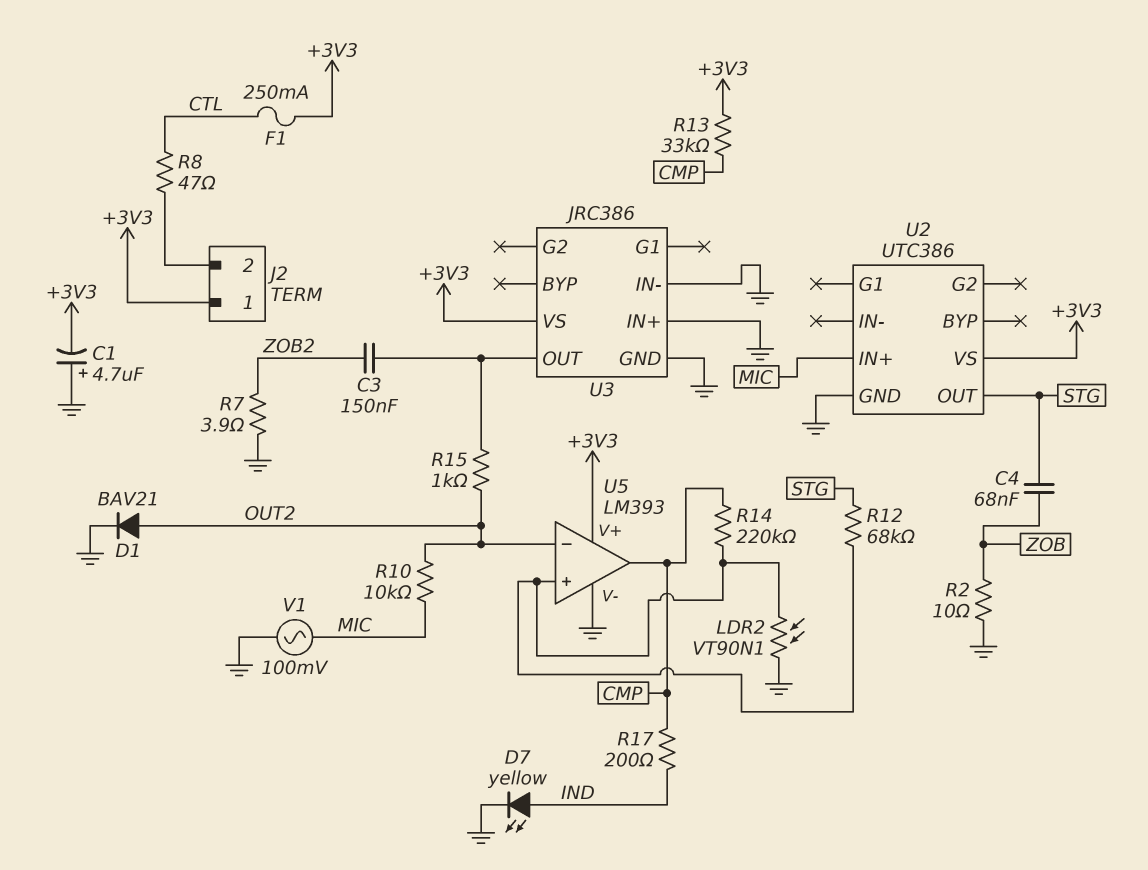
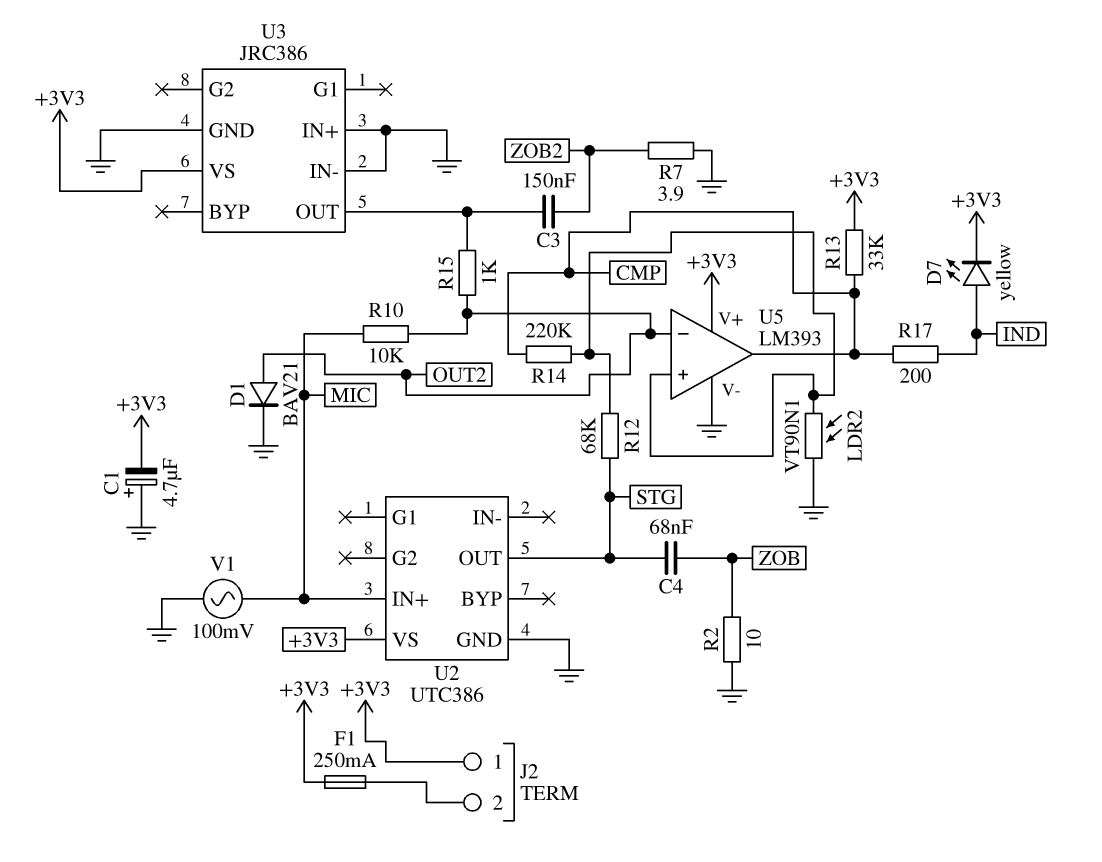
D7: LED yellow (A IND, K GND) -> LED yellow (A IND, K +3V3)
F1: 250mA (+3V3, CTL) -> 250mA (+3V3, J2/2)
R8: 47 (CTL, J2/2) -> none

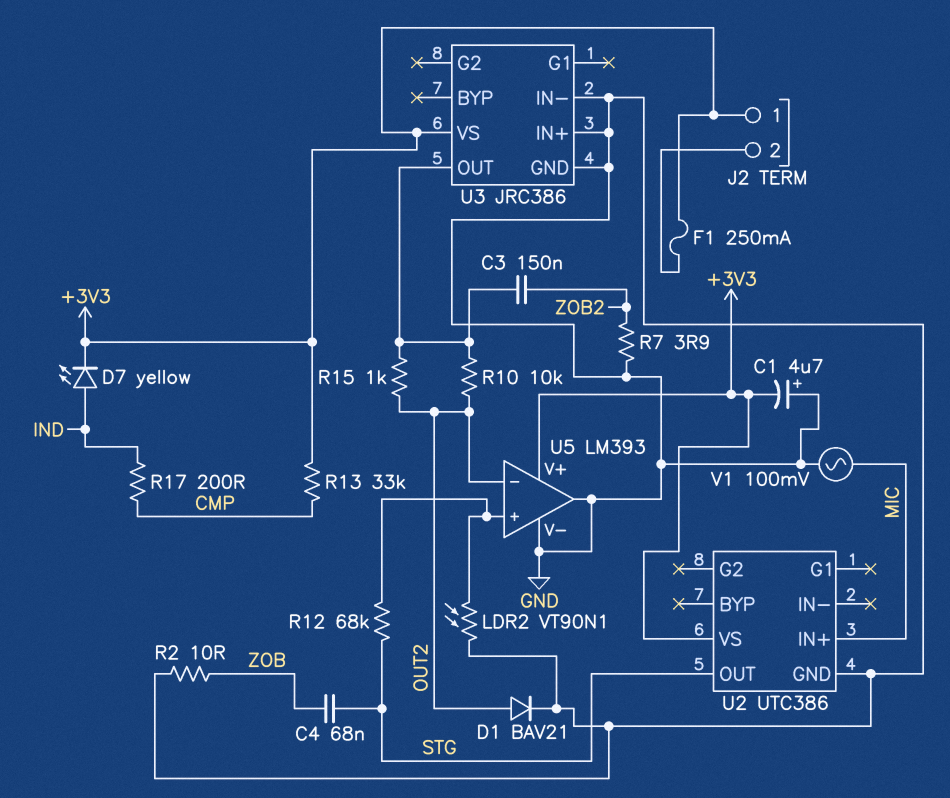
R10: 10k (MIC, OUT2) -> 10k (OUT2, U3/OUT)
R14: 220k (CMP, U5/in+) -> none
U5 pin out: CMP -> GND

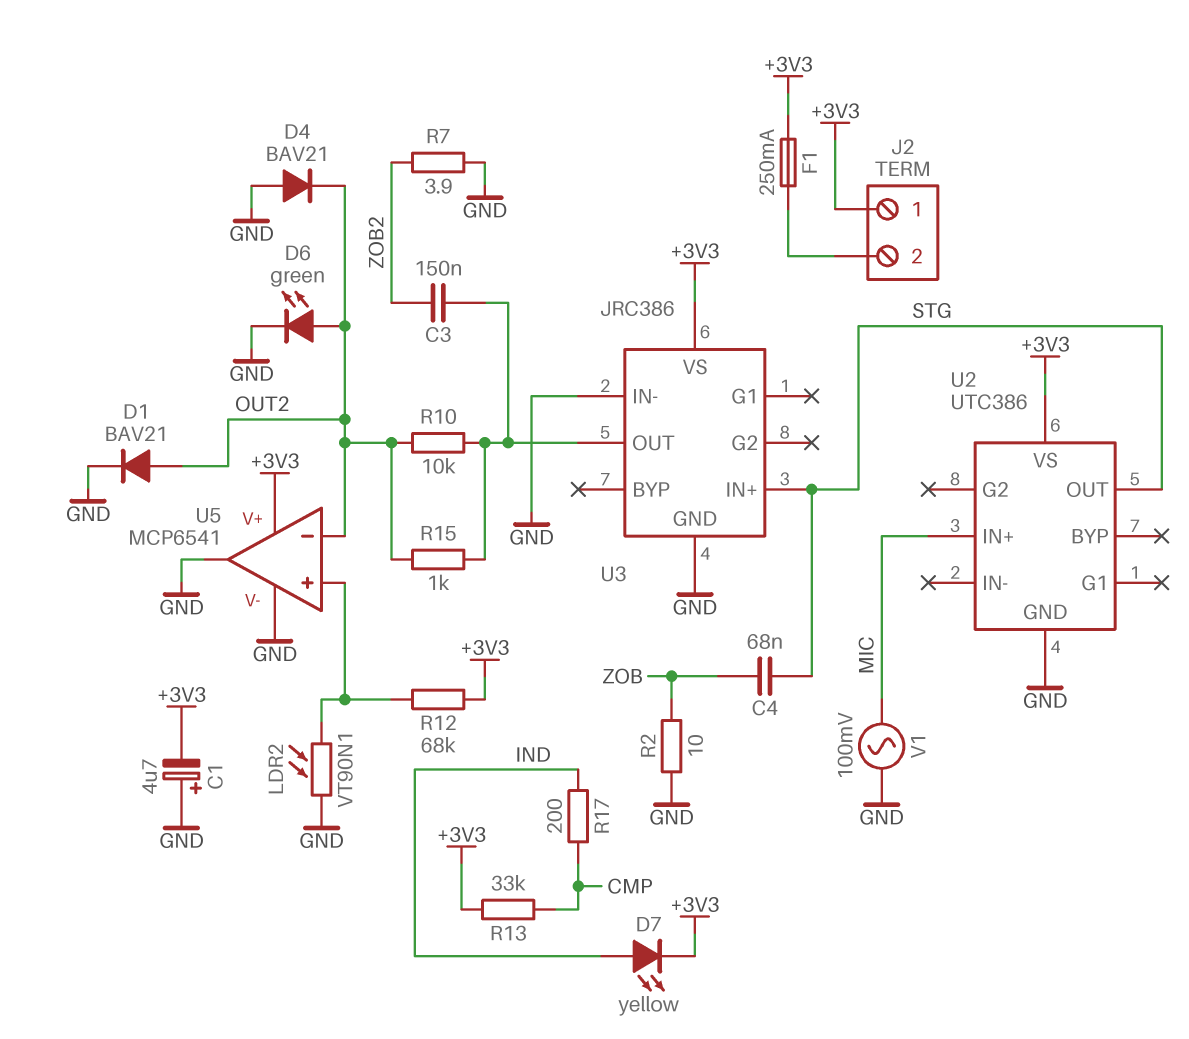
D4: none -> diode BAV21 (A GND, K OUT2)
D6: none -> LED green (A OUT2, K GND)
R12: 68k (STG, U5/in+) -> 68k (+3V3, U5/in+)
U3 pin IN+: GND -> STG
U5: LM393 -> MCP6541

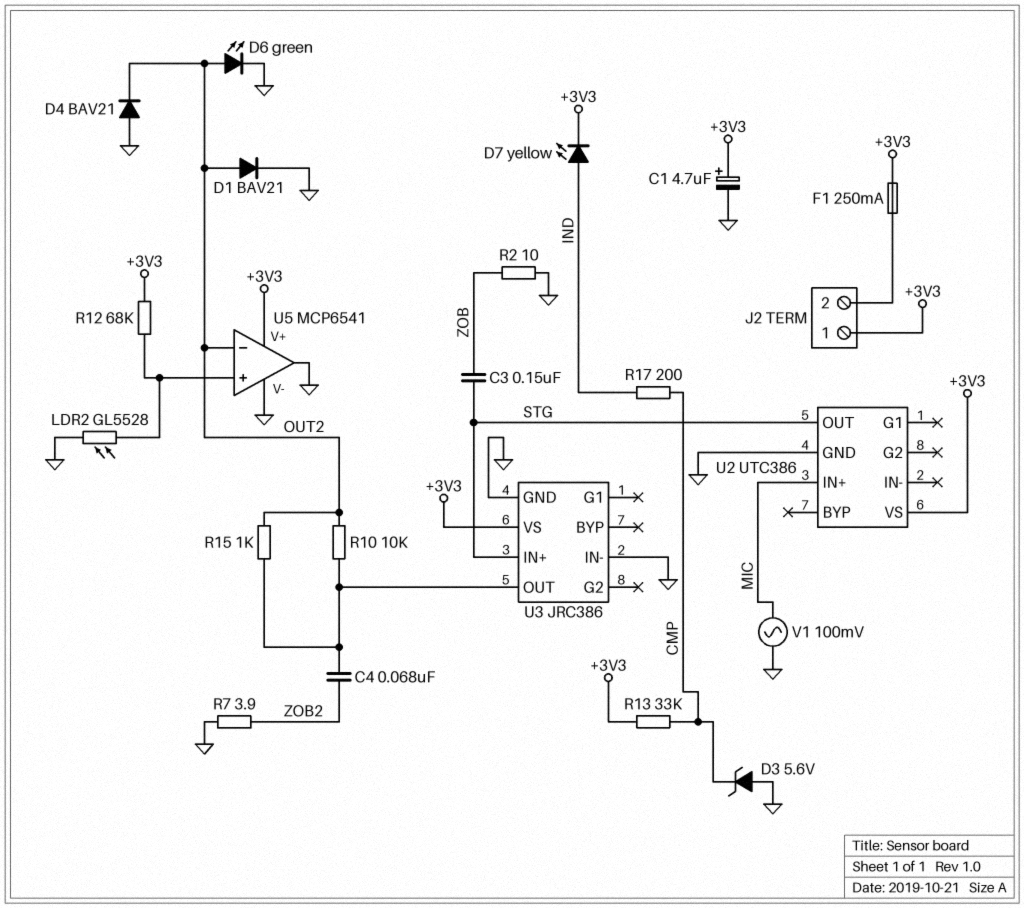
C1: 4.7uF (plus GND, minus +3V3) -> 4.7uF (plus +3V3, minus GND)
C3: 150nF (U3/OUT, ZOB2) -> 150nF (STG, ZOB)
C4: 68nF (STG, ZOB) -> 68nF (U3/OUT, ZOB2)
D3: none -> zener 5.6V (A GND, K CMP)
LDR2: VT90N1 (GND, U5/in+) -> GL5528 (GND, U5/in+)

